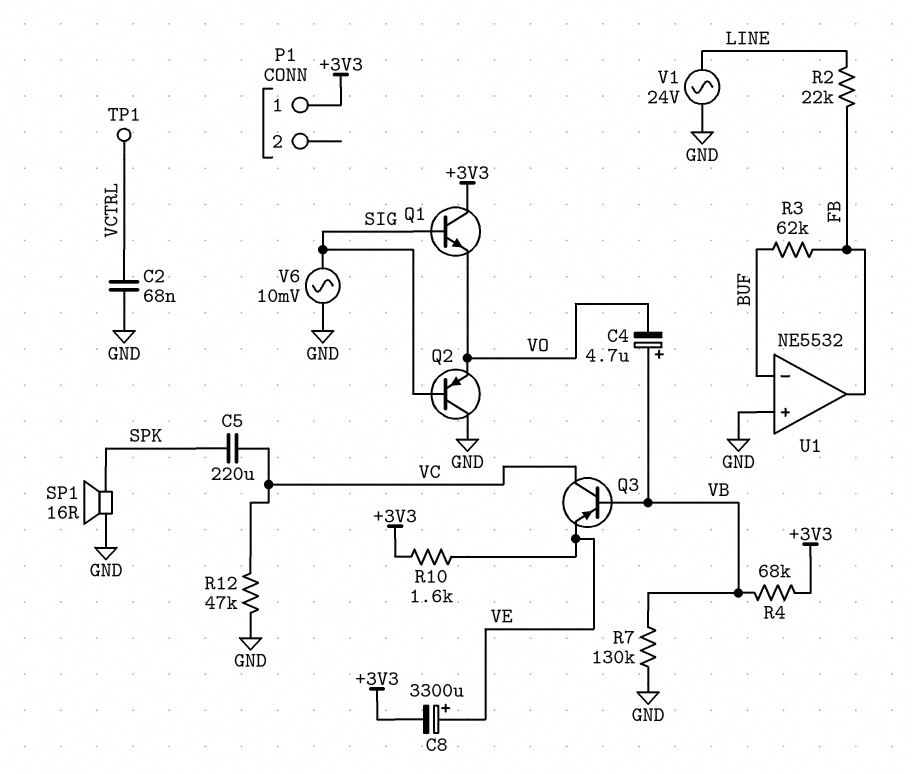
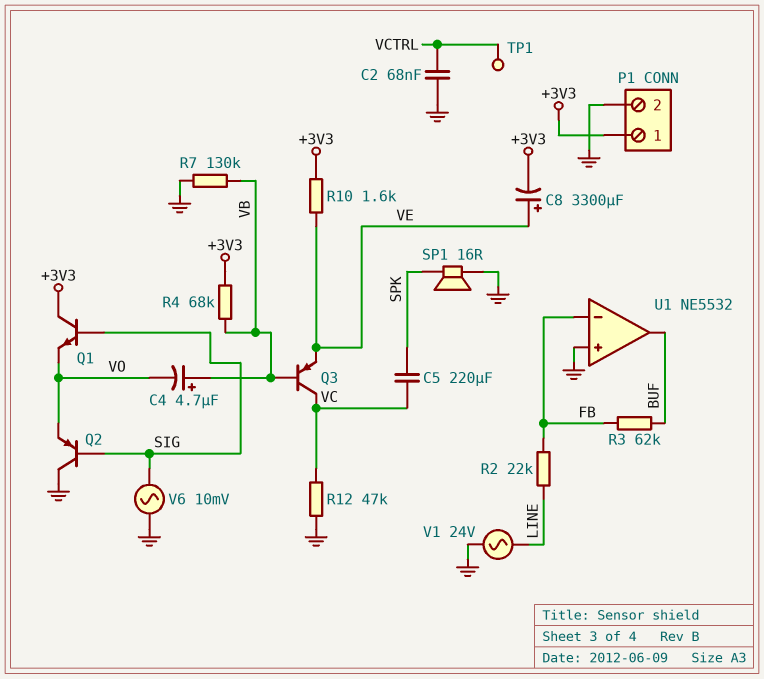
P1 pin 2: none -> GND
U1 pin in-: BUF -> FB
U1 pin out: FB -> BUF

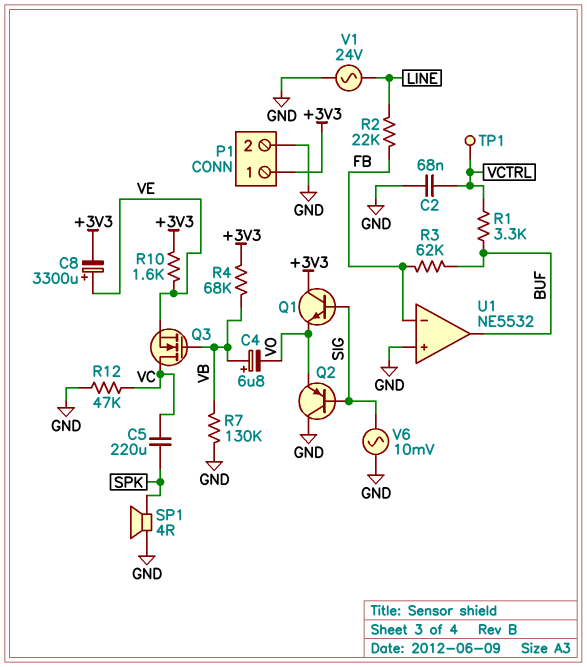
C4: 4.7uF (plus VB, minus VO) -> 6.8uF (plus VB, minus VO)
Q3: PNP (B VB, C VC, E VE) -> NMOS (G VB, D VC, S VE)
R1: none -> 3.3k (BUF, VCTRL)
SP1: speaker 16R (GND, SPK) -> speaker 4R (GND, SPK)

